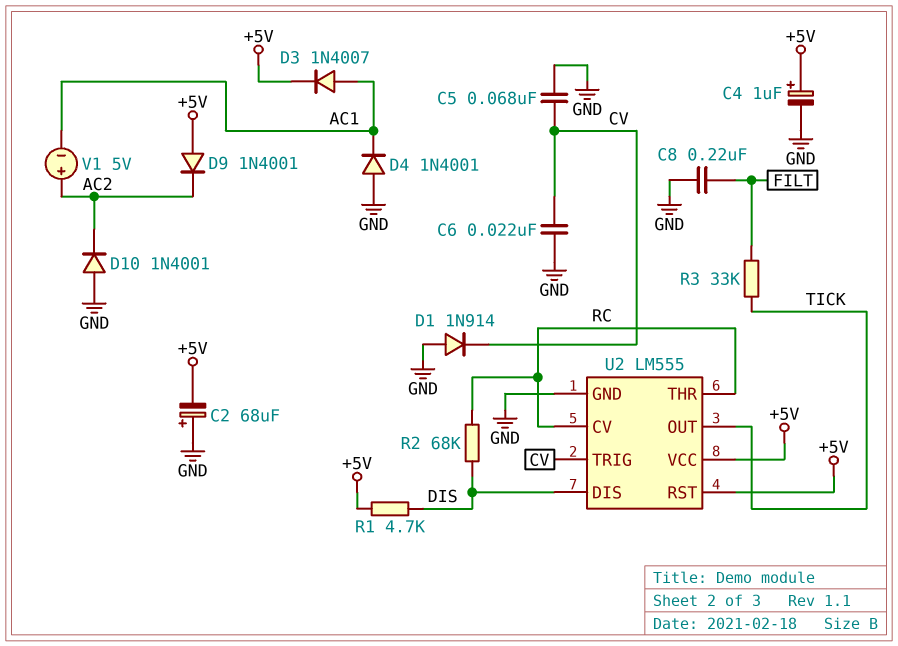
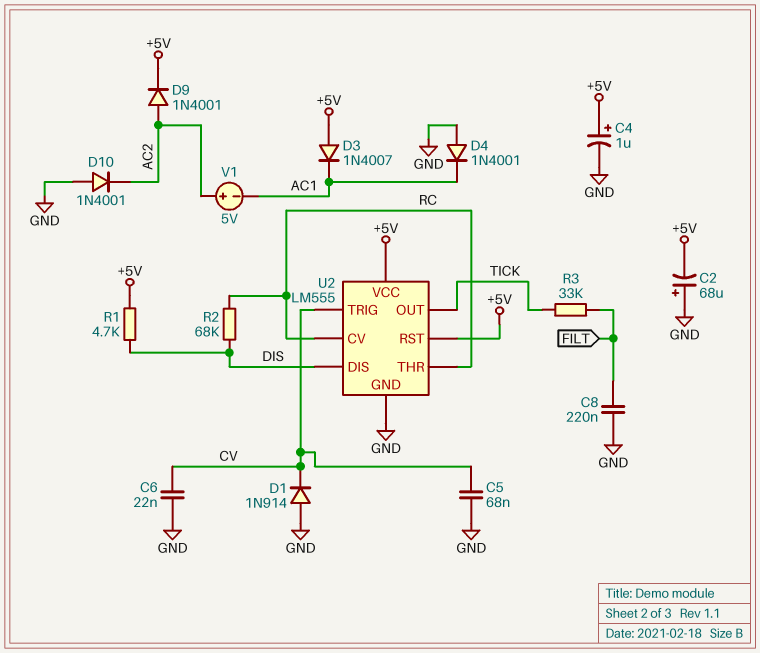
D3: diode 1N4007 (A AC1, K +5V) -> diode 1N4007 (A +5V, K AC1)
D9: diode 1N4001 (A +5V, K AC2) -> diode 1N4001 (A AC2, K +5V)

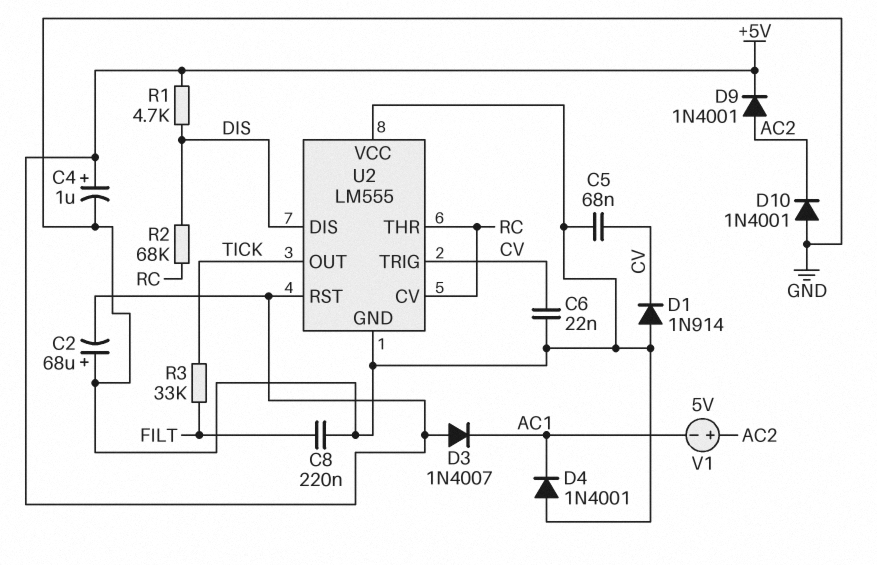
U2 pin VCC: +5V -> GND

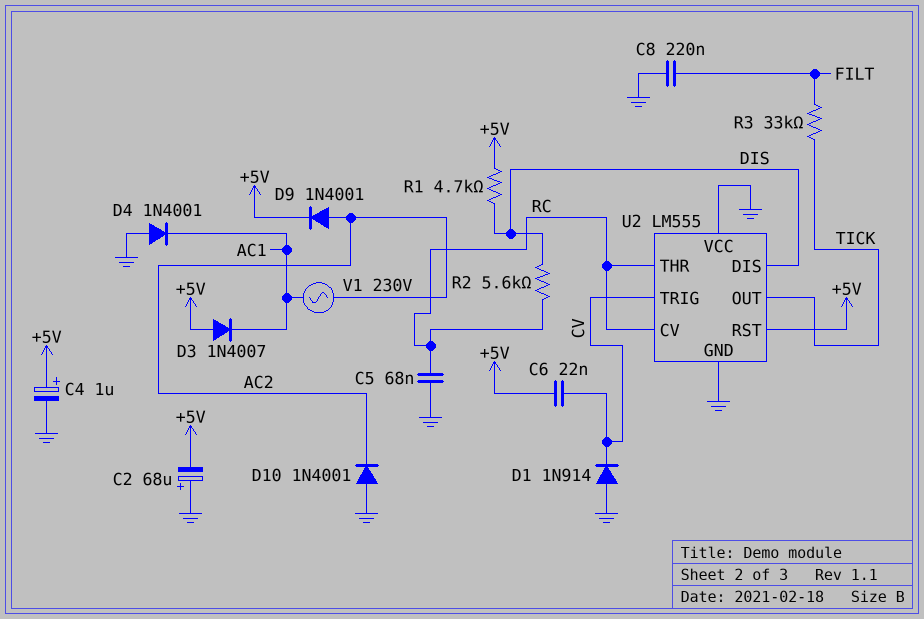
C5: 68nF (CV, GND) -> 68nF (GND, RC)
C6: 22nF (CV, GND) -> 22nF (+5V, CV)
R2: 68k (DIS, RC) -> 5.6k (DIS, RC)
V1: 5V (plus AC2, minus AC1) -> AC 230V (AC1, AC2)

